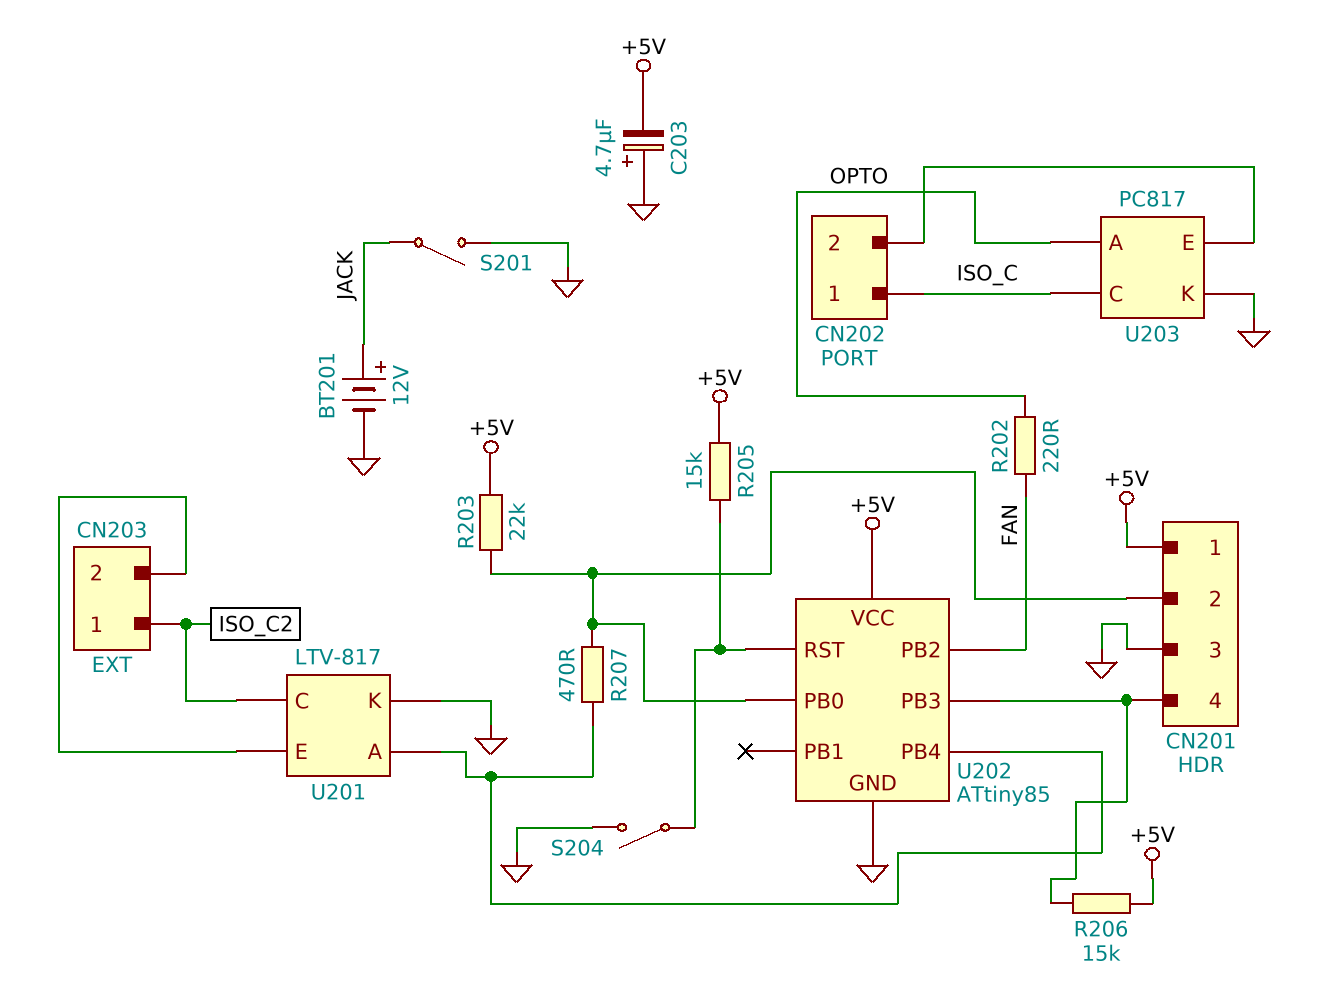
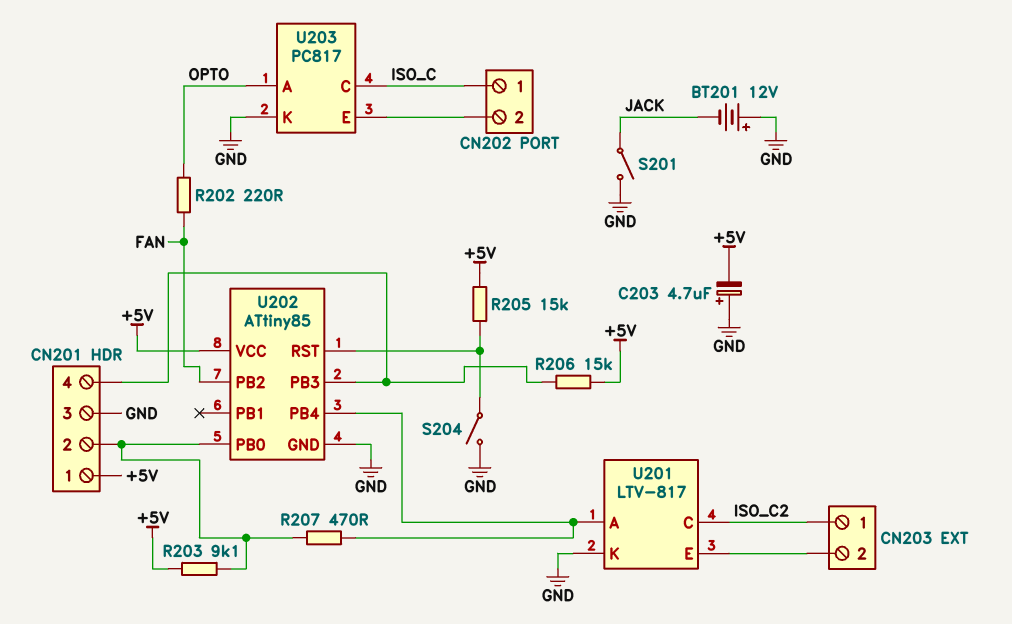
BT201: 12V (plus JACK, minus GND) -> 12V (plus GND, minus JACK)
R203: 22k (+5V, CN201/2) -> 9.1k (+5V, CN201/2)

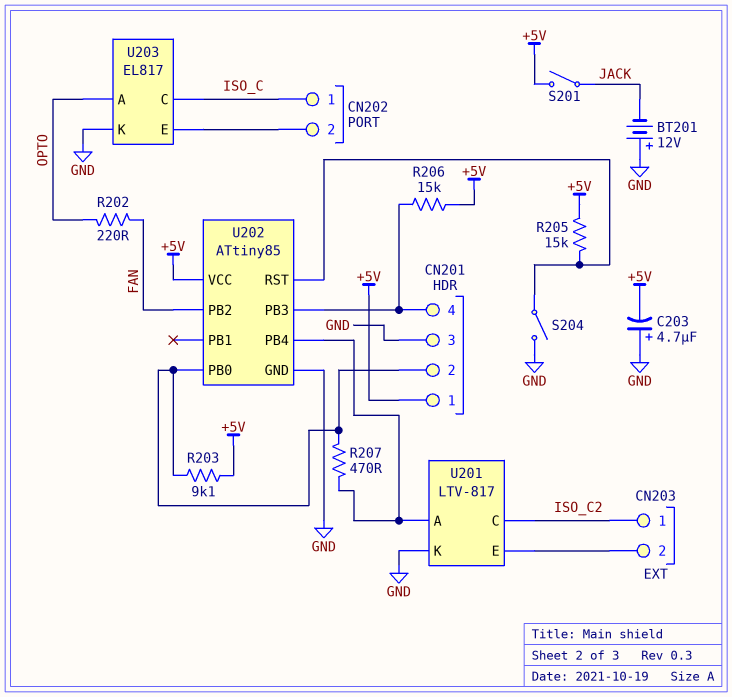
S201: switch (GND, JACK) -> switch (+5V, JACK)
U203: PC817 -> EL817

